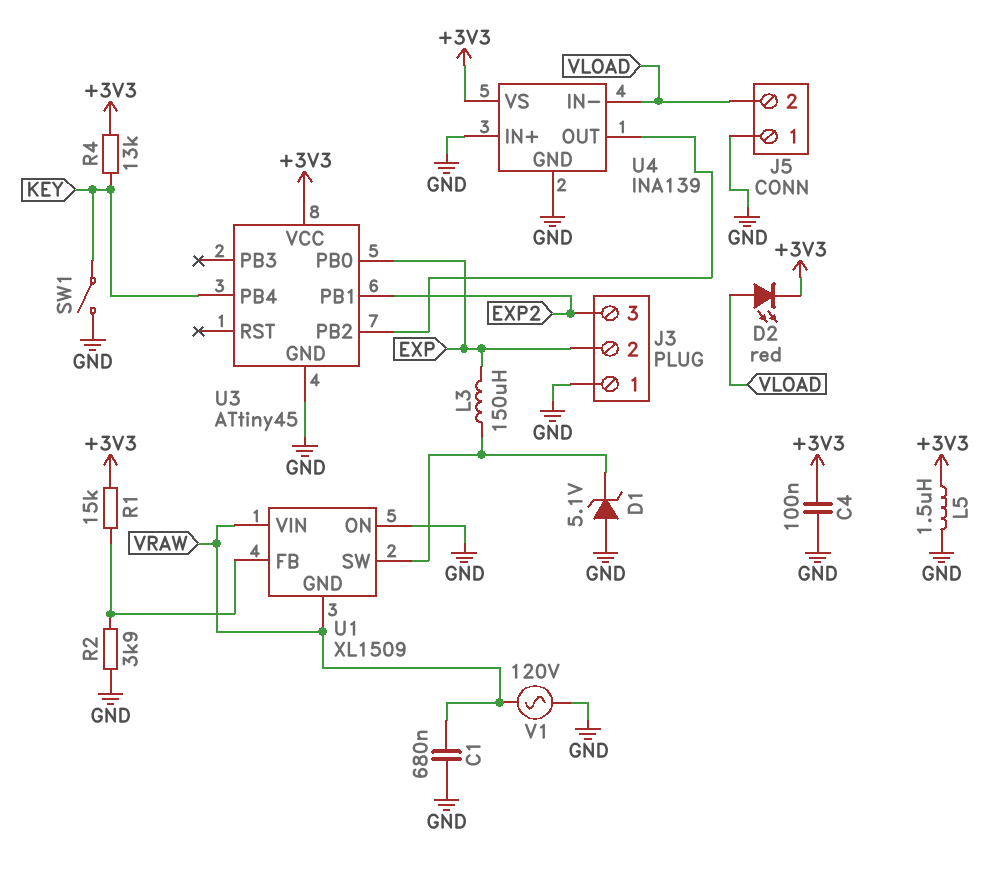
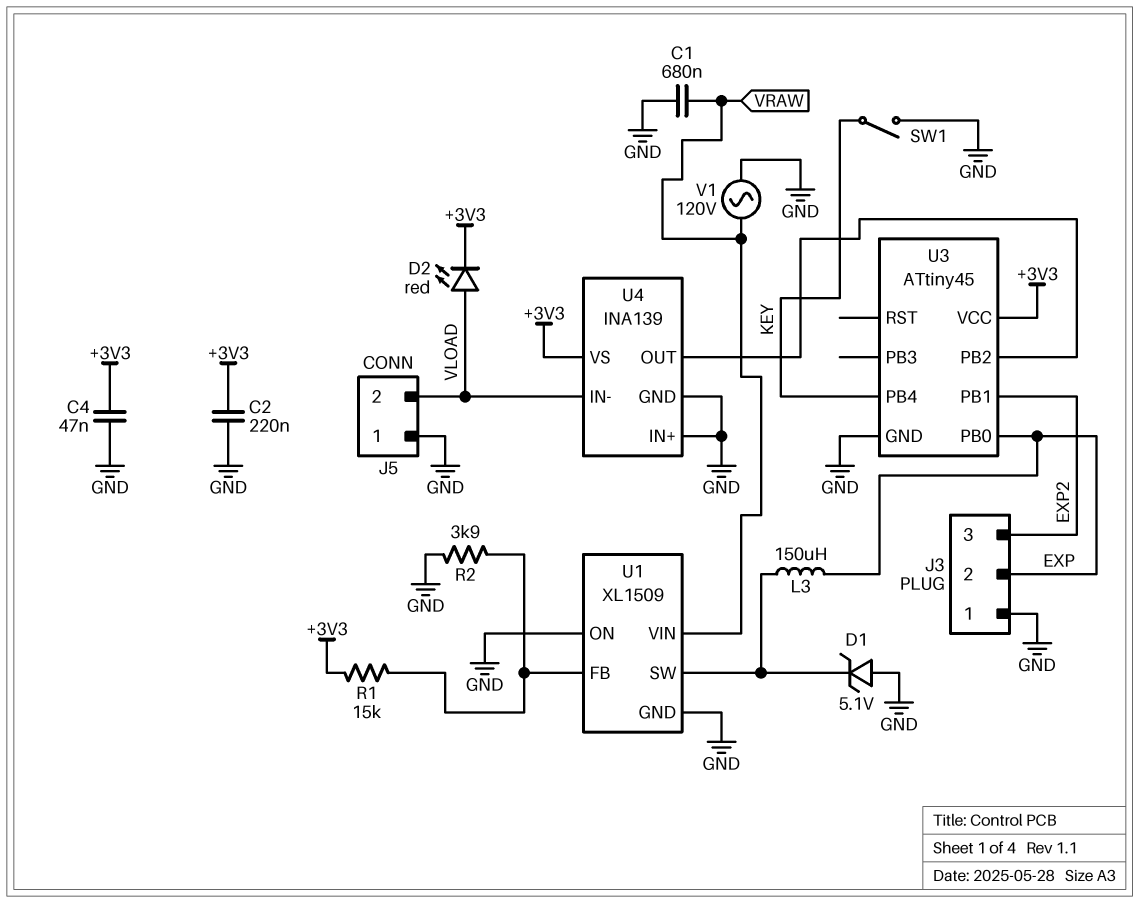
C2: none -> 220nF (+3V3, GND)
C4: 100nF (+3V3, GND) -> 47nF (+3V3, GND)
L5: 1.5uH (+3V3, GND) -> none
R4: 13k (+3V3, KEY) -> none
U1 pin GND: VRAW -> GND

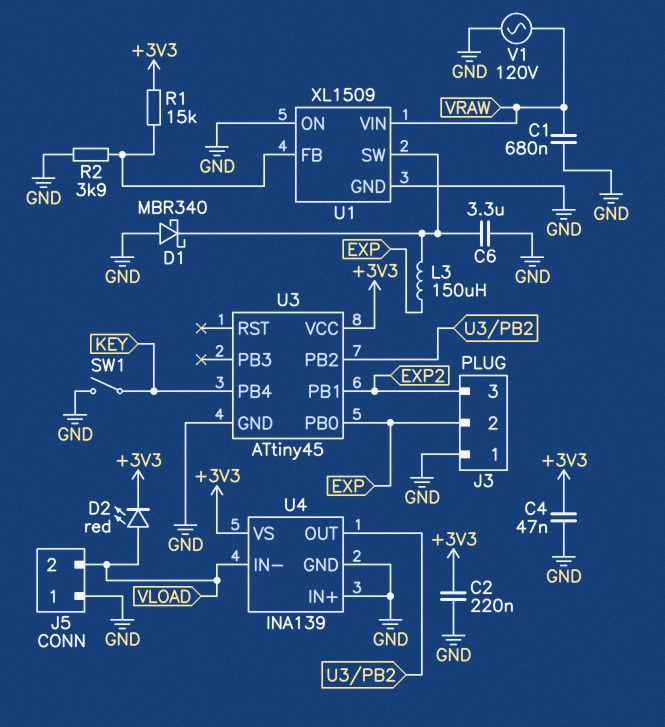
C6: none -> 3.3uF (GND, U1/SW)
D1: zener 5.1V (A GND, K U1/SW) -> schottky MBR340 (A GND, K U1/SW)

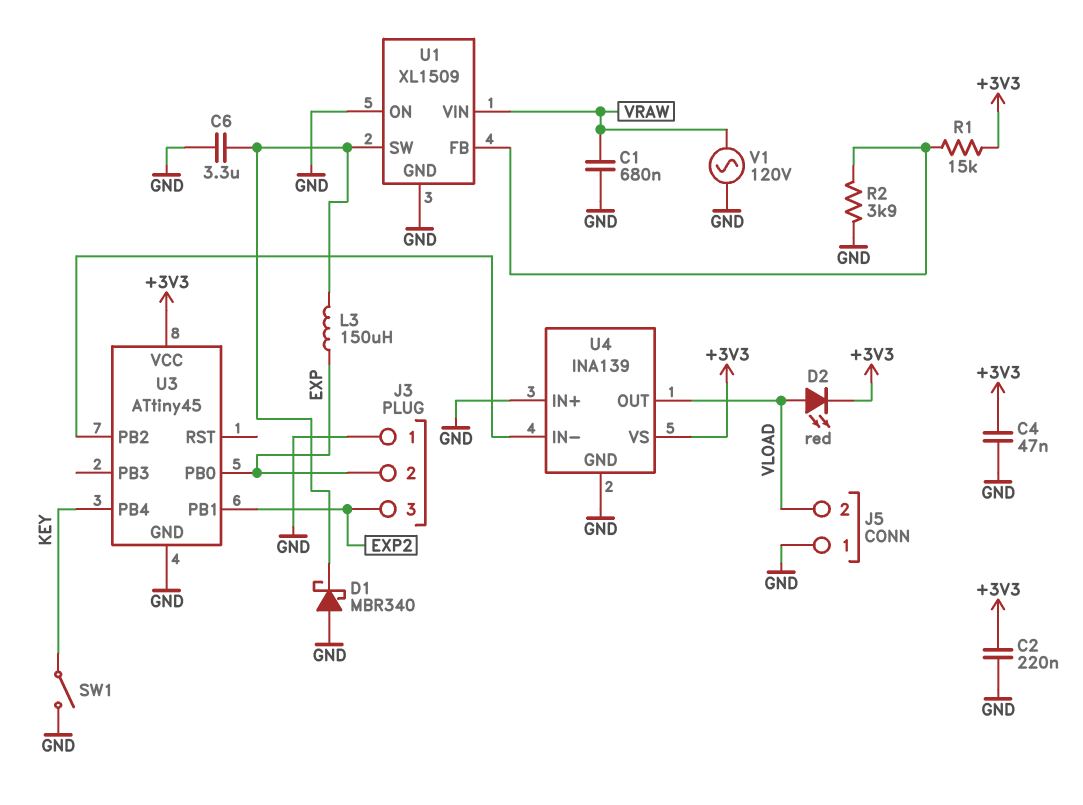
U4 pin IN-: VLOAD -> U3/PB2
U4 pin OUT: U3/PB2 -> VLOAD

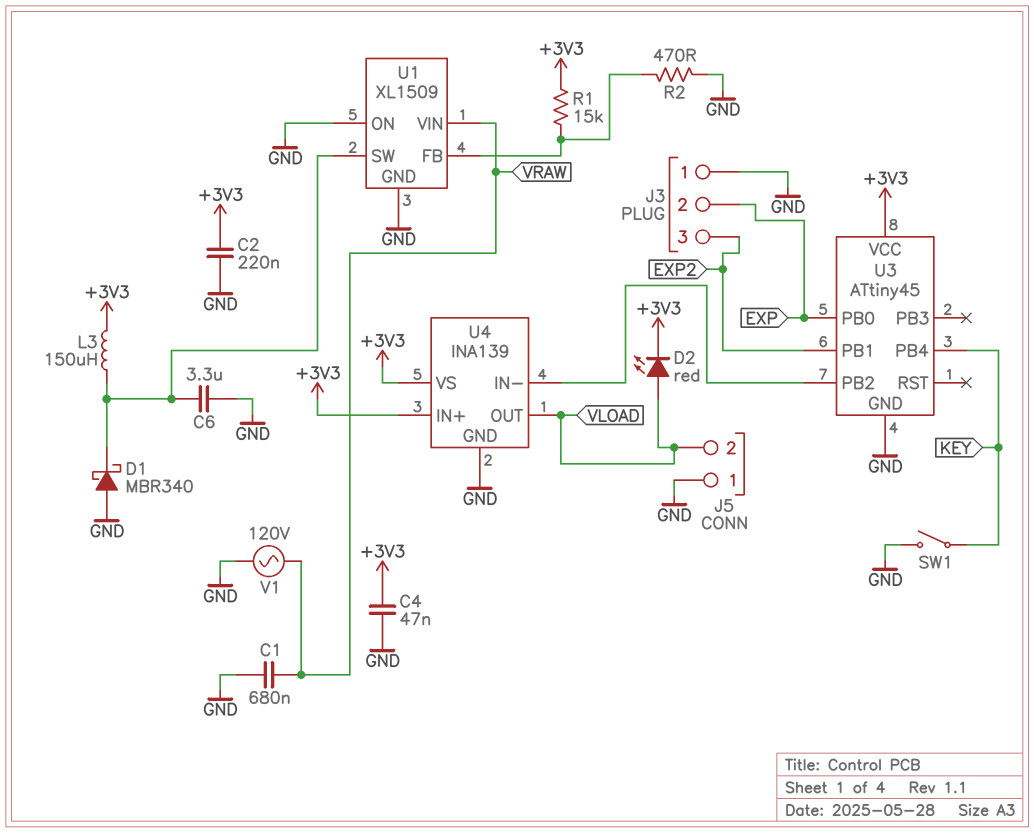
L3: 150uH (EXP, U1/SW) -> 150uH (+3V3, U1/SW)
R2: 3.9k (GND, U1/FB) -> 470 (GND, U1/FB)
U4 pin IN+: GND -> +3V3

